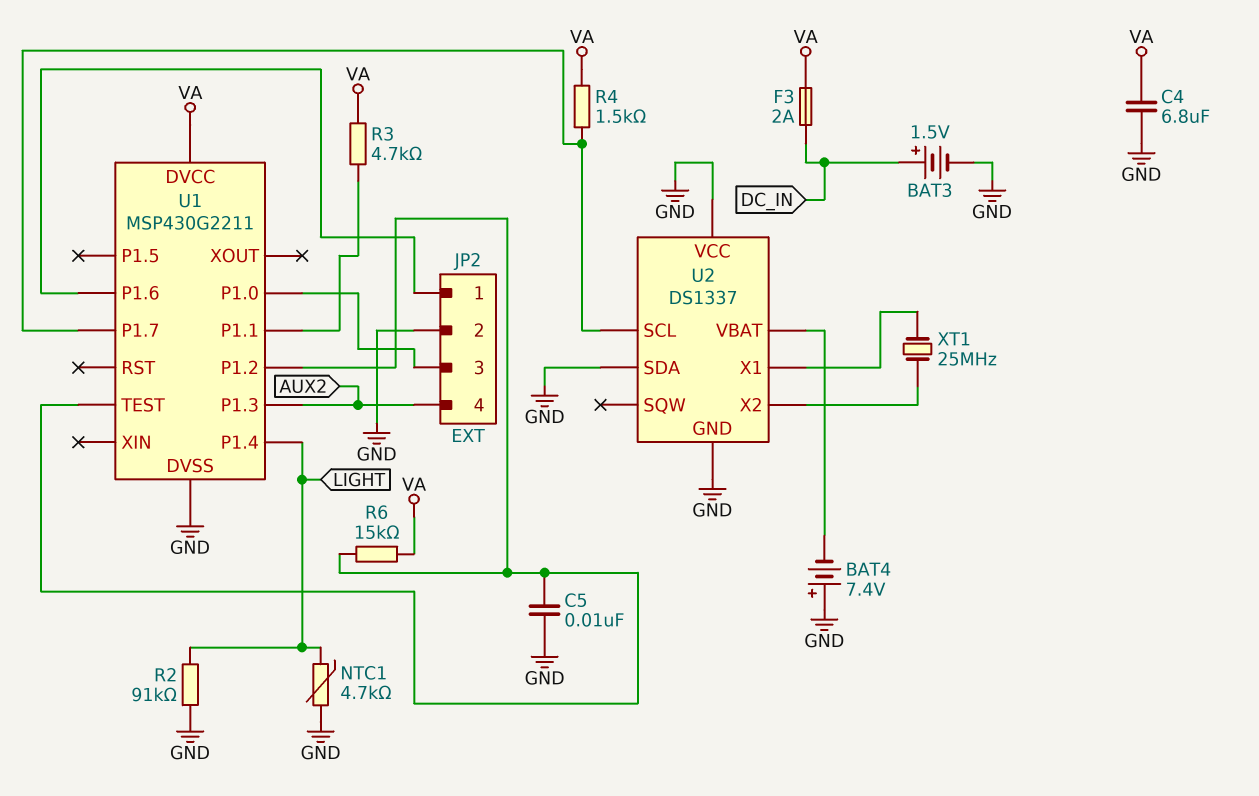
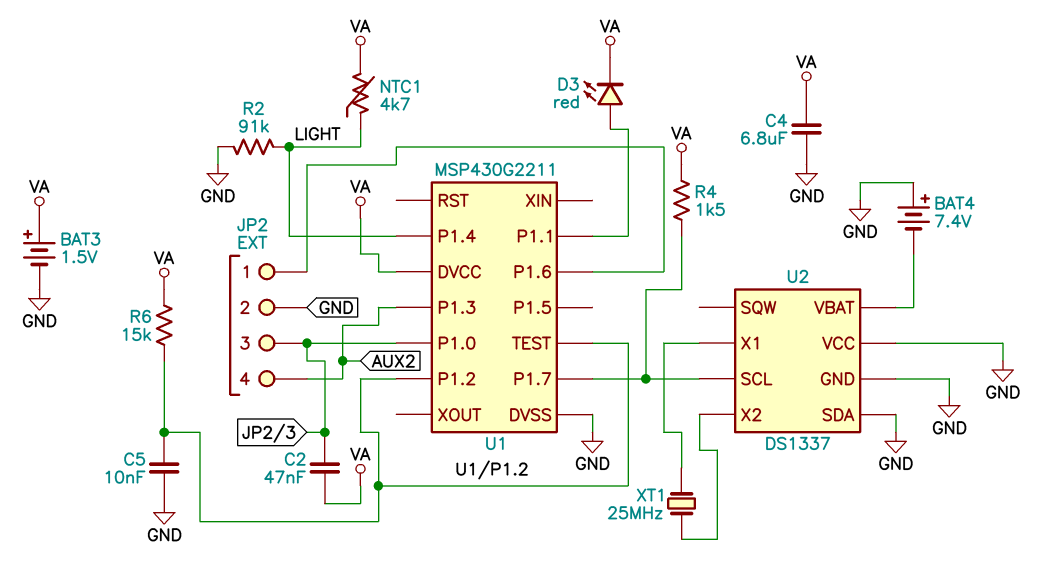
BAT3: 1.5V (plus DC_IN, minus GND) -> 1.5V (plus VA, minus GND)
C2: none -> 47nF (JP2/3, VA)
D3: none -> LED red (A U1/P1.1, K VA)
F3: 2A (DC_IN, VA) -> none
NTC1: 4.7k (GND, LIGHT) -> 4.7k (LIGHT, VA)
R3: 4.7k (U1/P1.1, VA) -> none

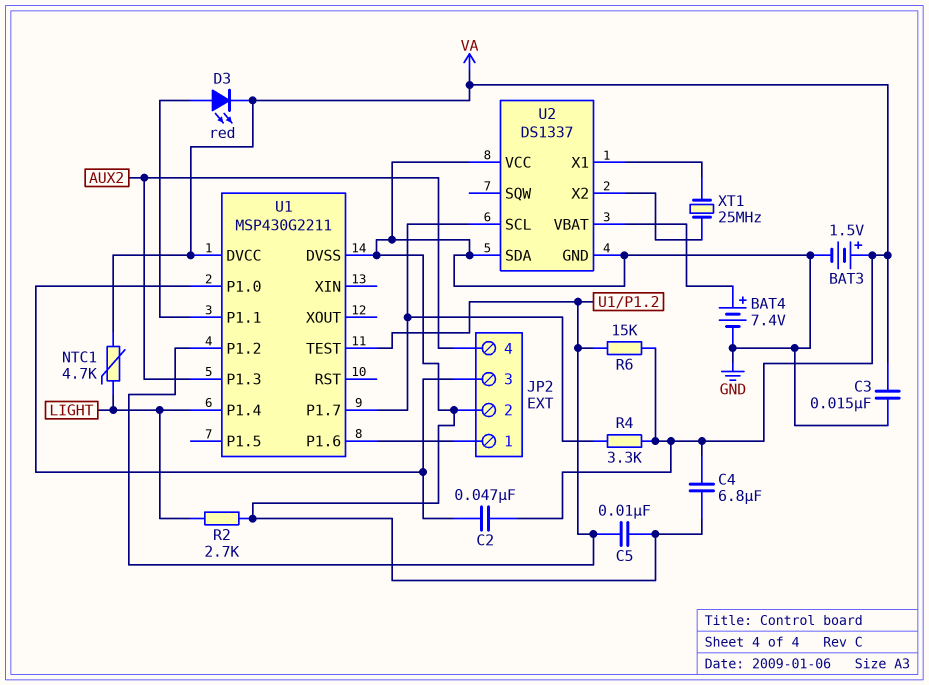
BAT4: 7.4V (plus GND, minus U2/VBAT) -> 7.4V (plus U2/VBAT, minus GND)
C3: none -> 15nF (GND, VA)
R2: 91k (GND, LIGHT) -> 2.7k (GND, LIGHT)
R4: 1.5k (U1/P1.7, VA) -> 3.3k (U1/P1.7, VA)

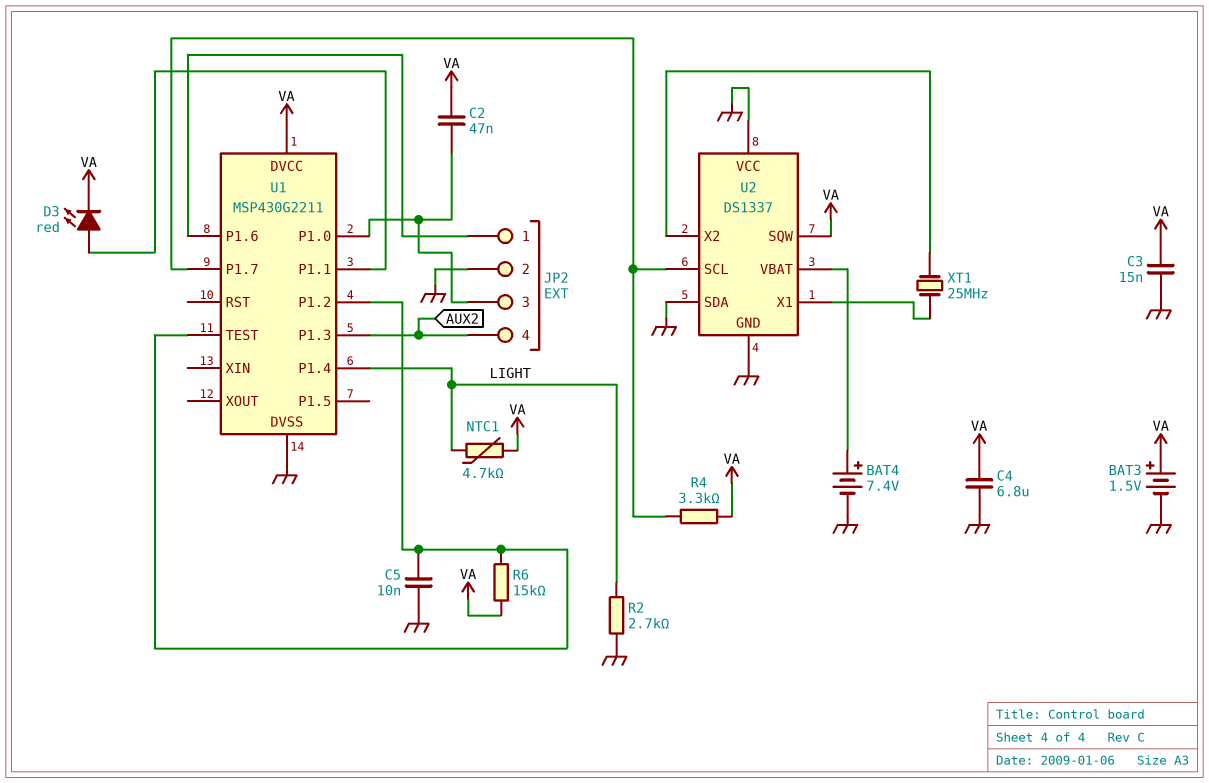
U2 pin SQW: none -> VA

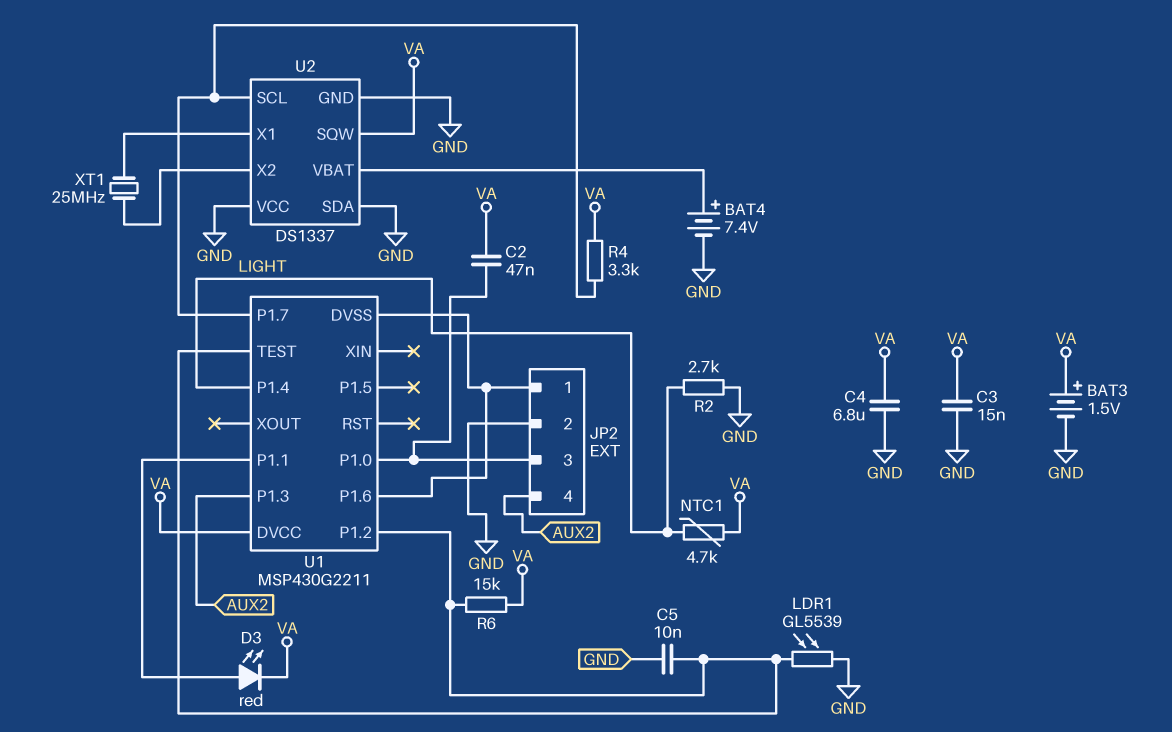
LDR1: none -> GL5539 (GND, U1/P1.2)
U1 pin DVSS: GND -> JP2/1

